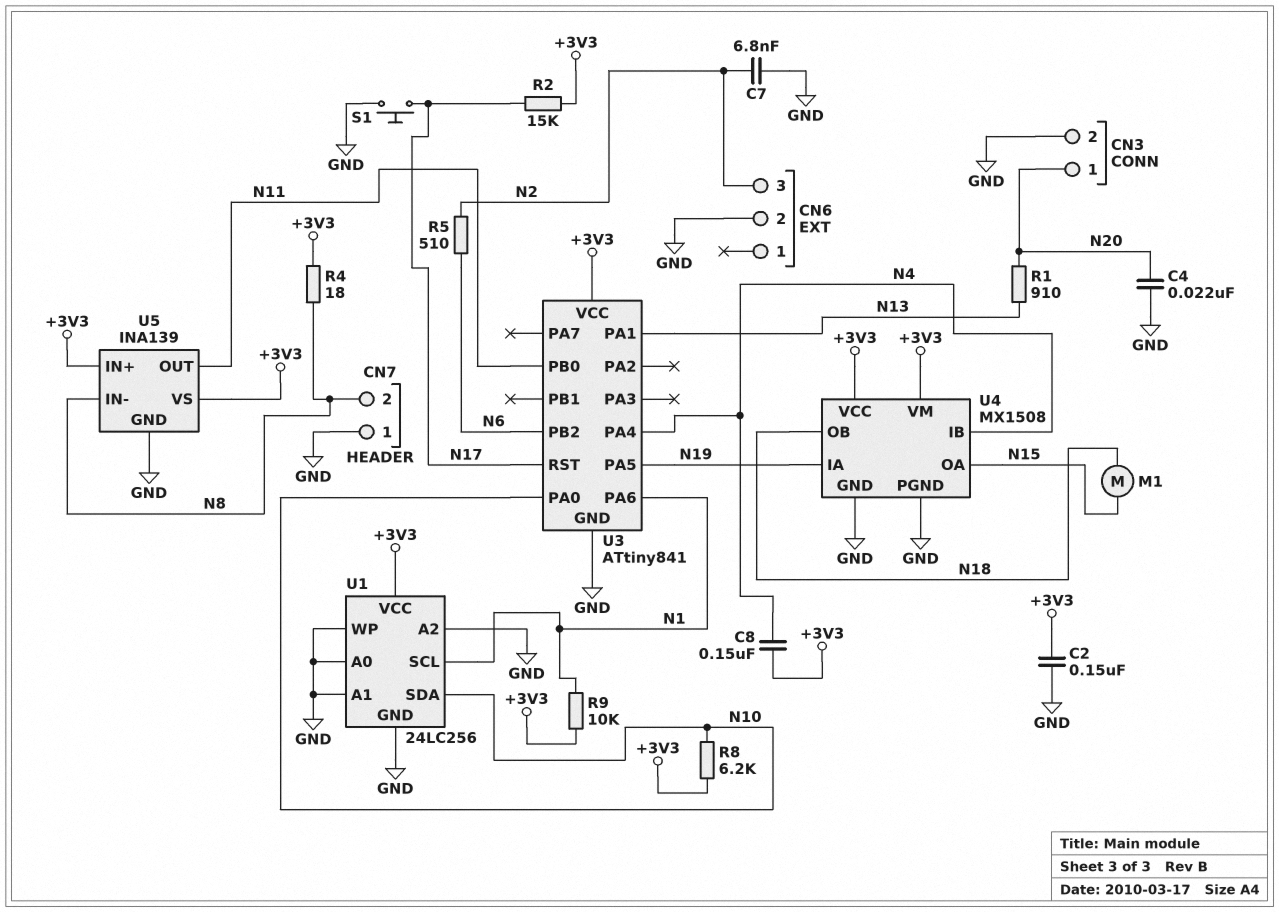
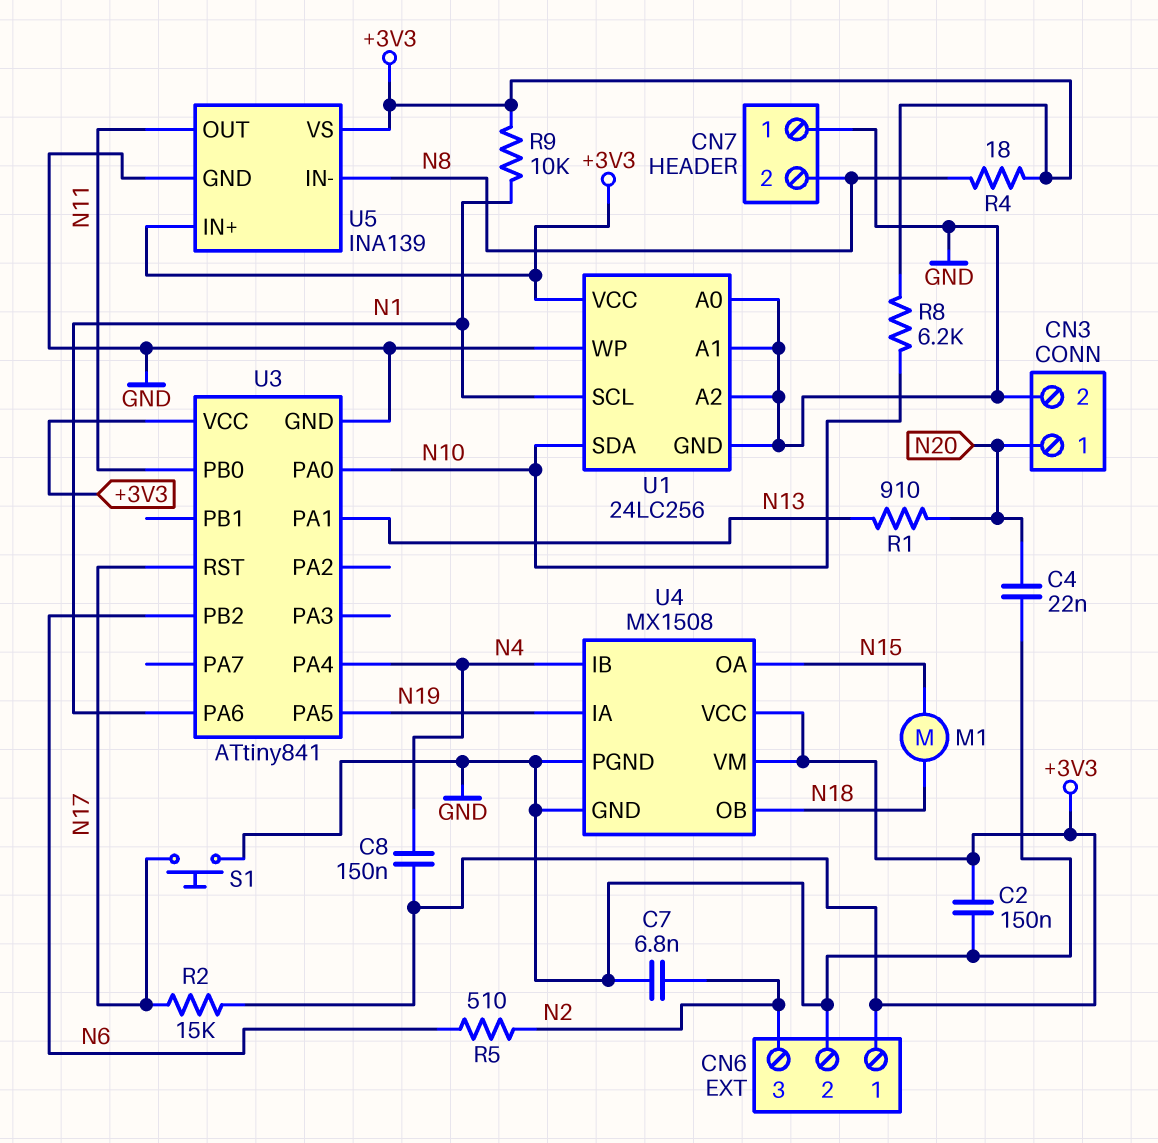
CN6 pin 1: none -> +3V3

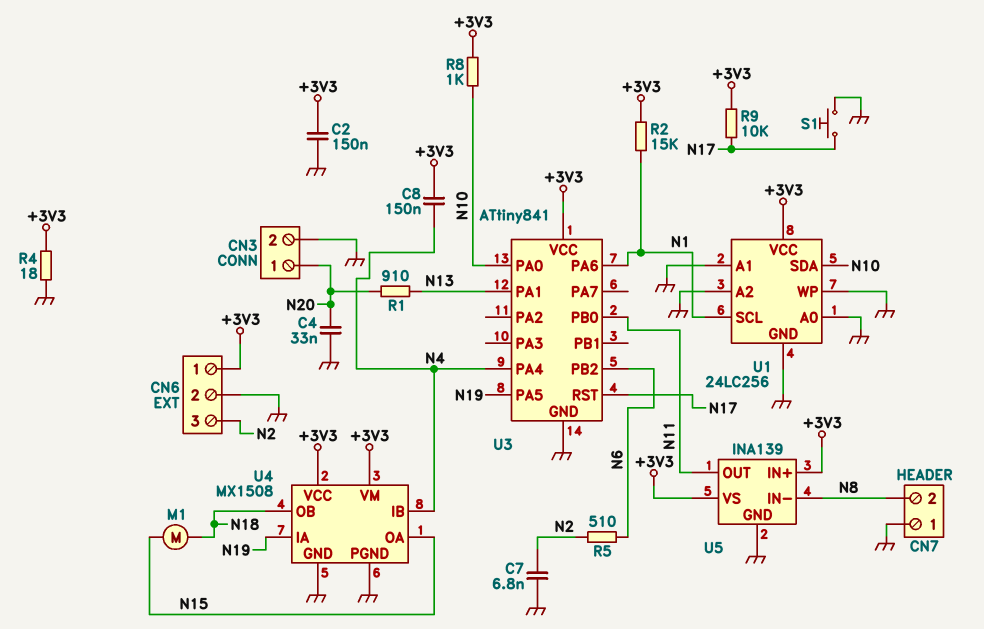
C4: 22nF (GND, N20) -> 33nF (GND, N20)
R2: 15k (+3V3, N17) -> 15k (+3V3, N1)
R4: 18 (+3V3, N8) -> 18 (+3V3, GND)
R8: 6.2k (+3V3, N10) -> 1k (+3V3, N10)
R9: 10k (+3V3, N1) -> 10k (+3V3, N17)

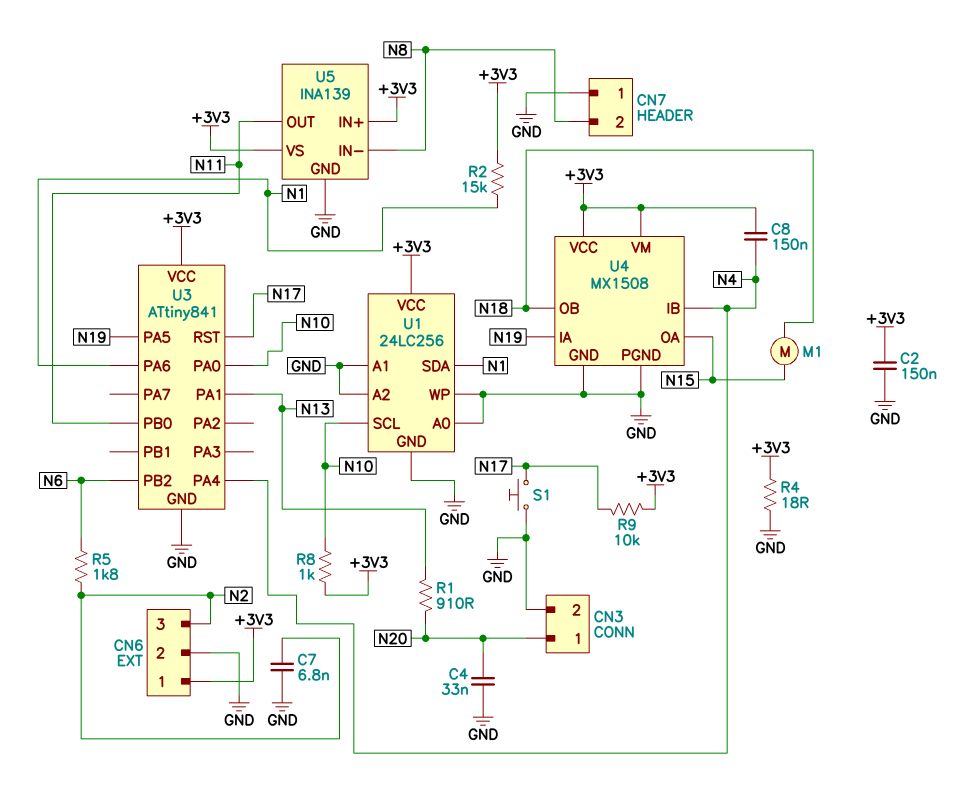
R5: 510 (N2, N6) -> 1.8k (N2, N6)
U1 pin SCL: N1 -> N10
U1 pin SDA: N10 -> N1

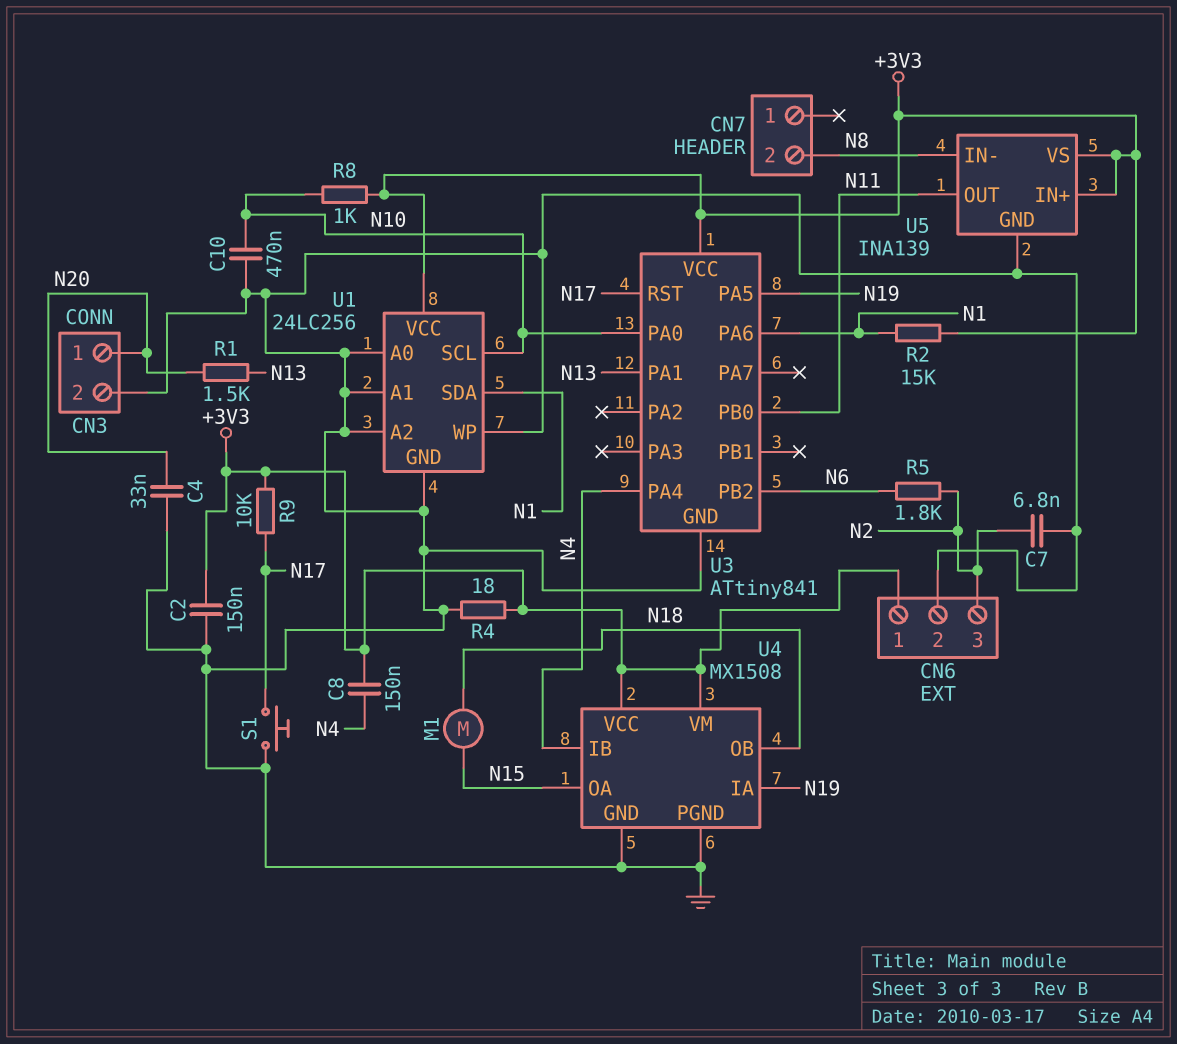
C10: none -> 470nF (GND, N10)
CN7 pin 1: GND -> none
R1: 910 (N13, N20) -> 1.5k (N13, N20)

